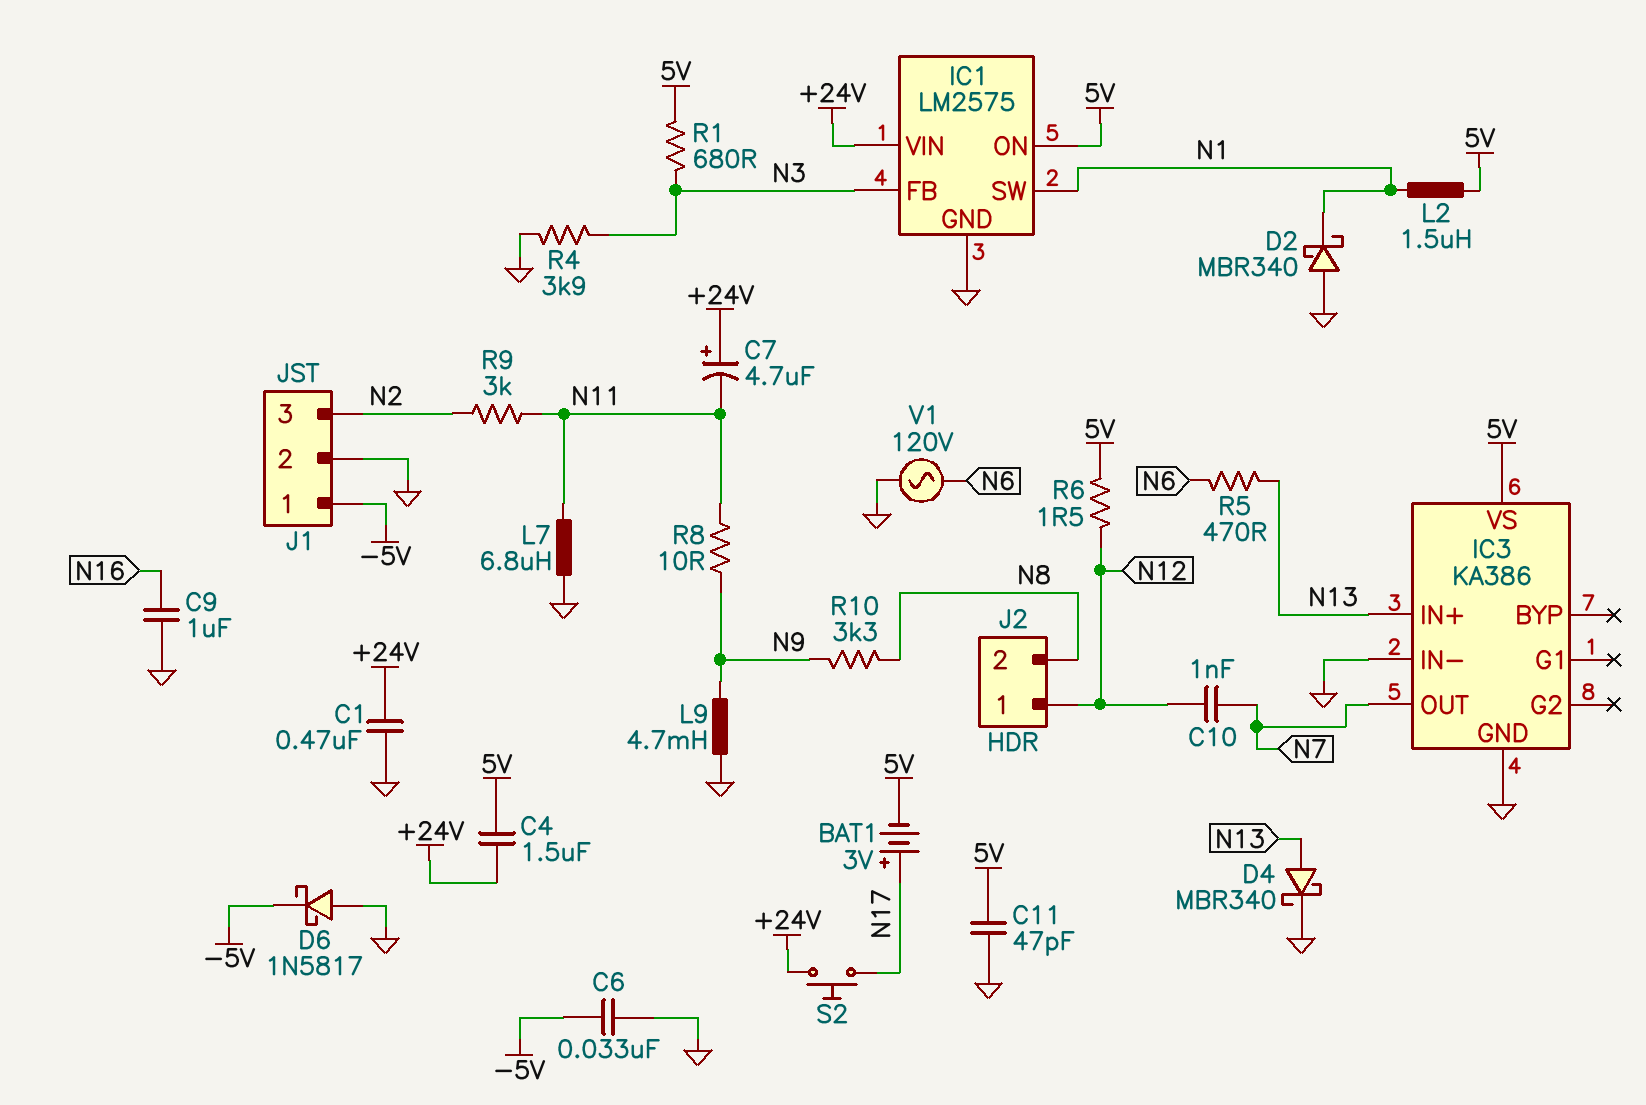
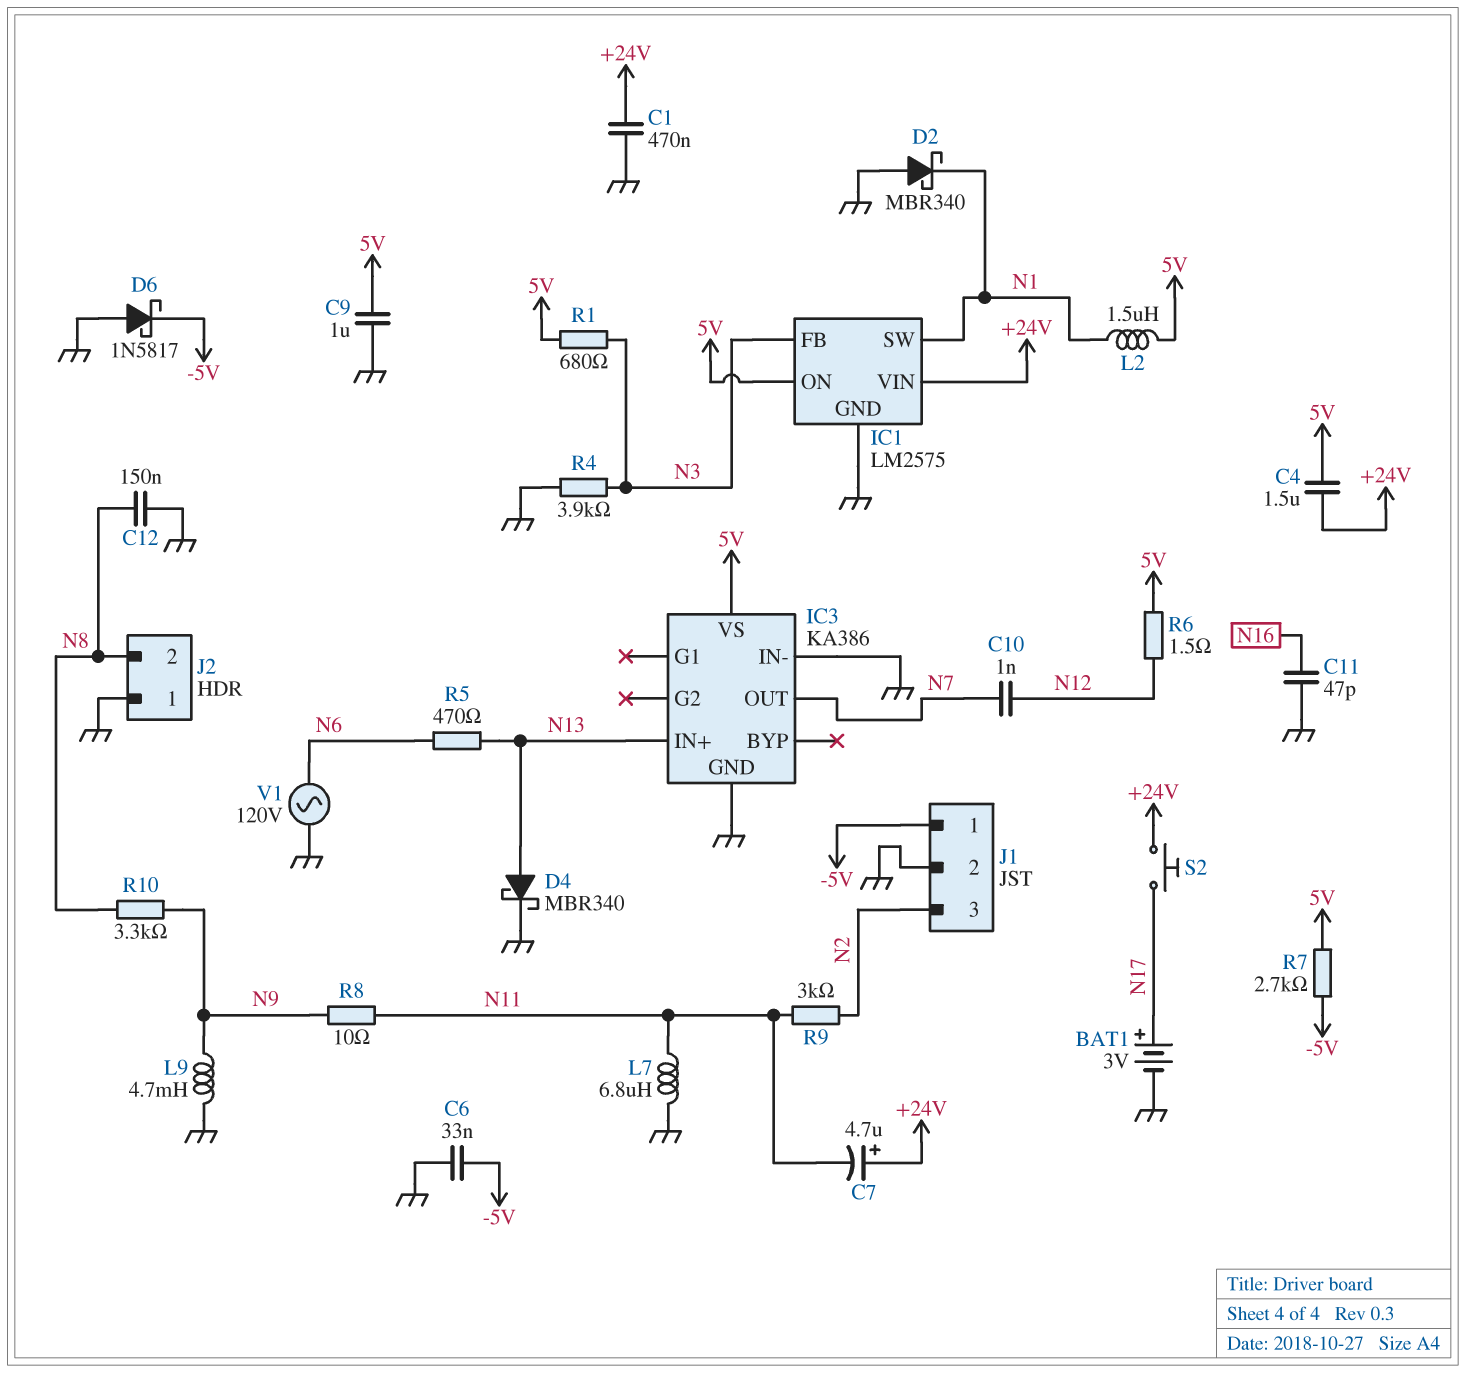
BAT1: 3V (plus N17, minus 5V) -> 3V (plus N17, minus GND)
C9: 1uF (GND, N16) -> 1uF (5V, GND)
C11: 47pF (5V, GND) -> 47pF (GND, N16)
C12: none -> 150nF (GND, N8)
J2 pin 1: N12 -> GND
R7: none -> 2.7k (-5V, 5V)

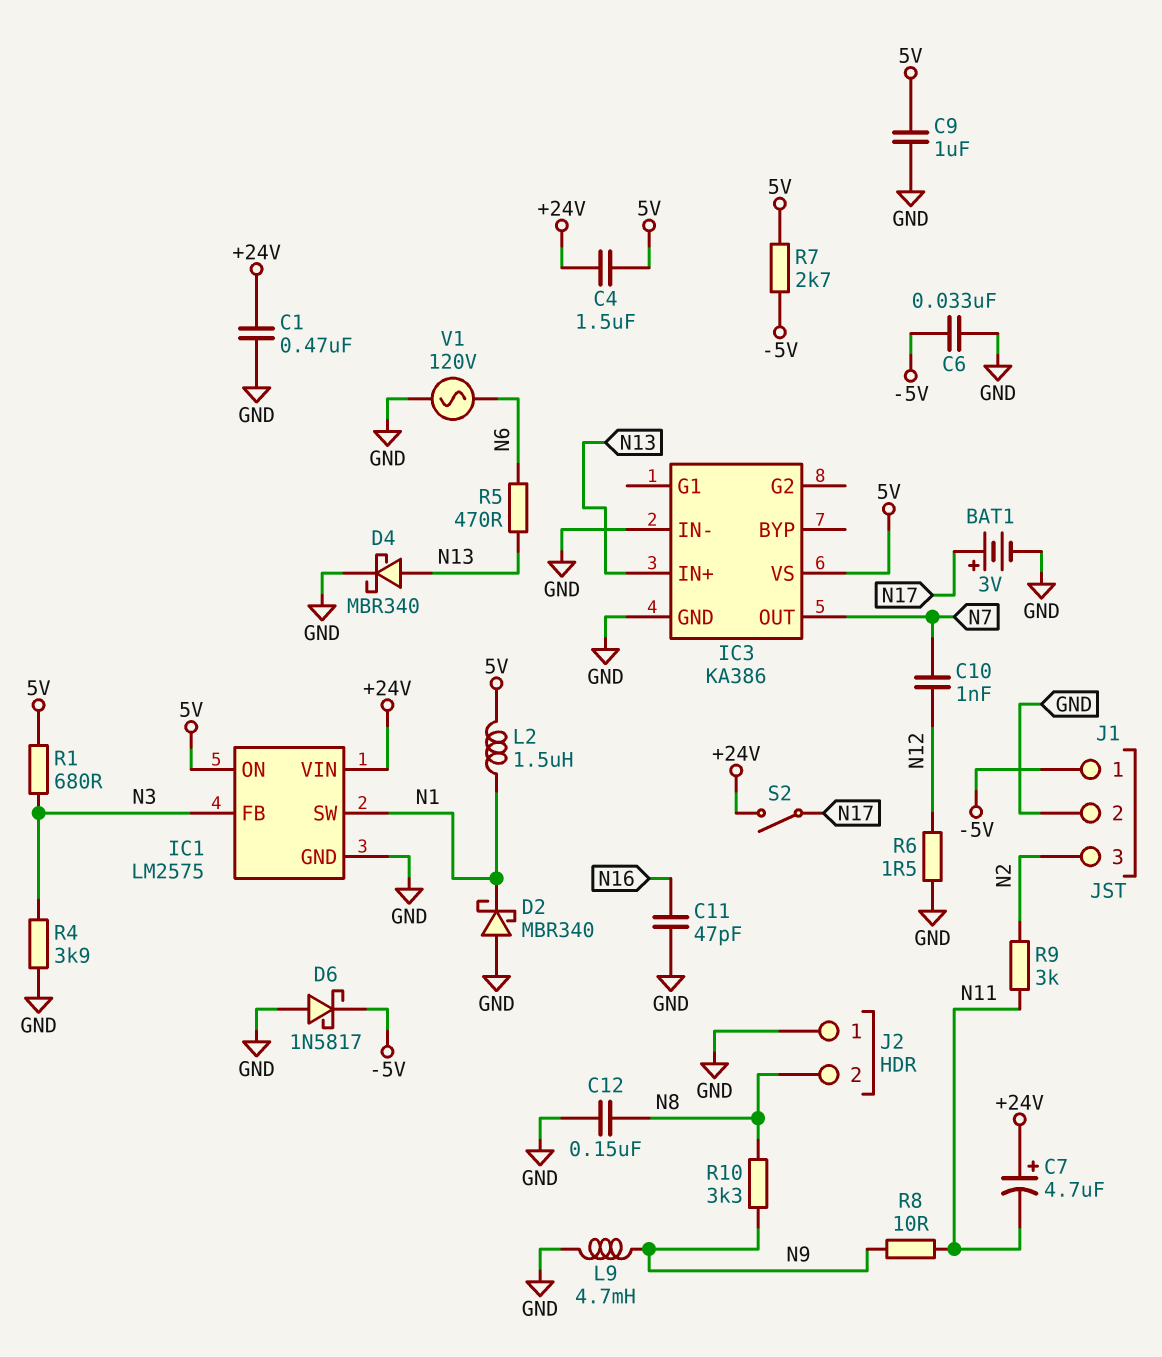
L7: 6.8uH (GND, N11) -> none
R6: 1.5 (5V, N12) -> 1.5 (GND, N12)
S2: button (+24V, N17) -> switch (+24V, N17)

